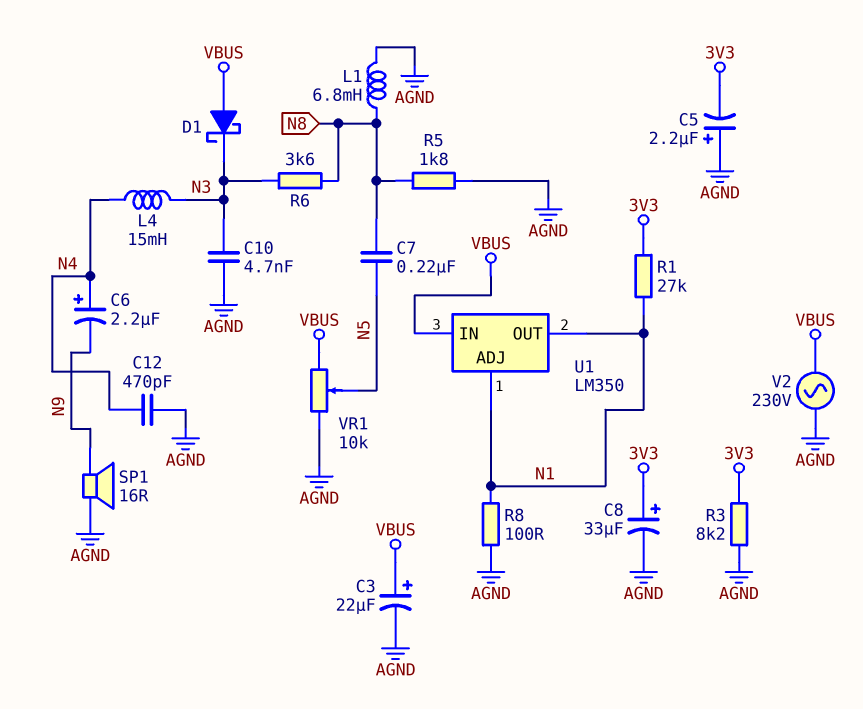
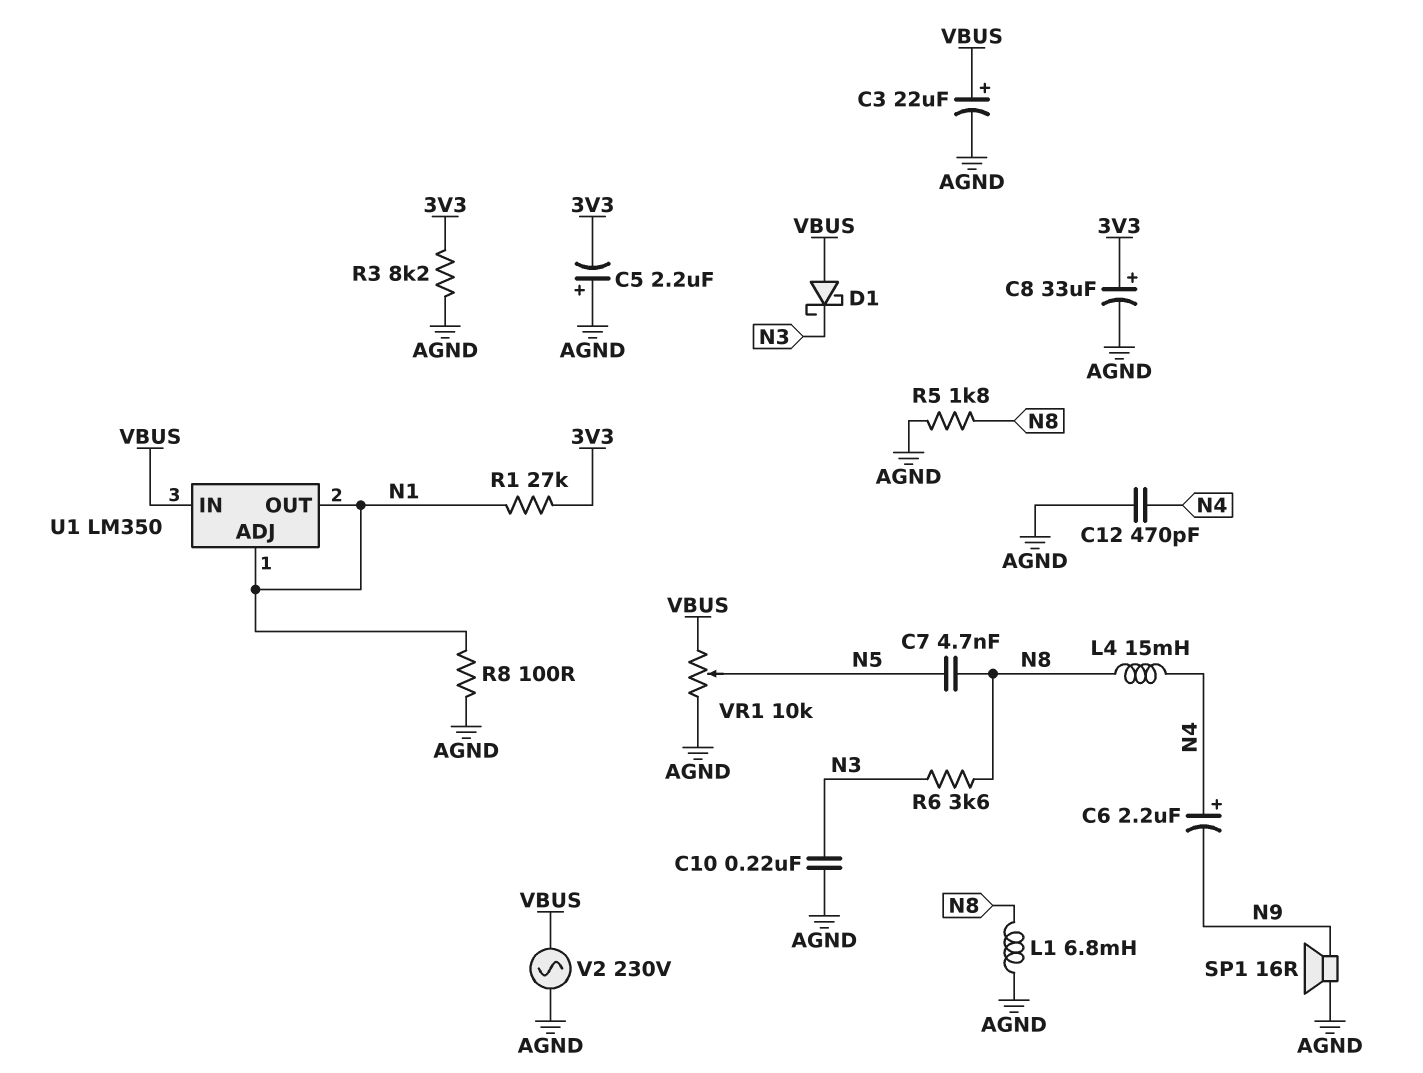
C7: 220nF (N5, N8) -> 4.7nF (N5, N8)
C10: 4.7nF (AGND, N3) -> 220nF (AGND, N3)
L4: 15mH (N3, N4) -> 15mH (N4, N8)

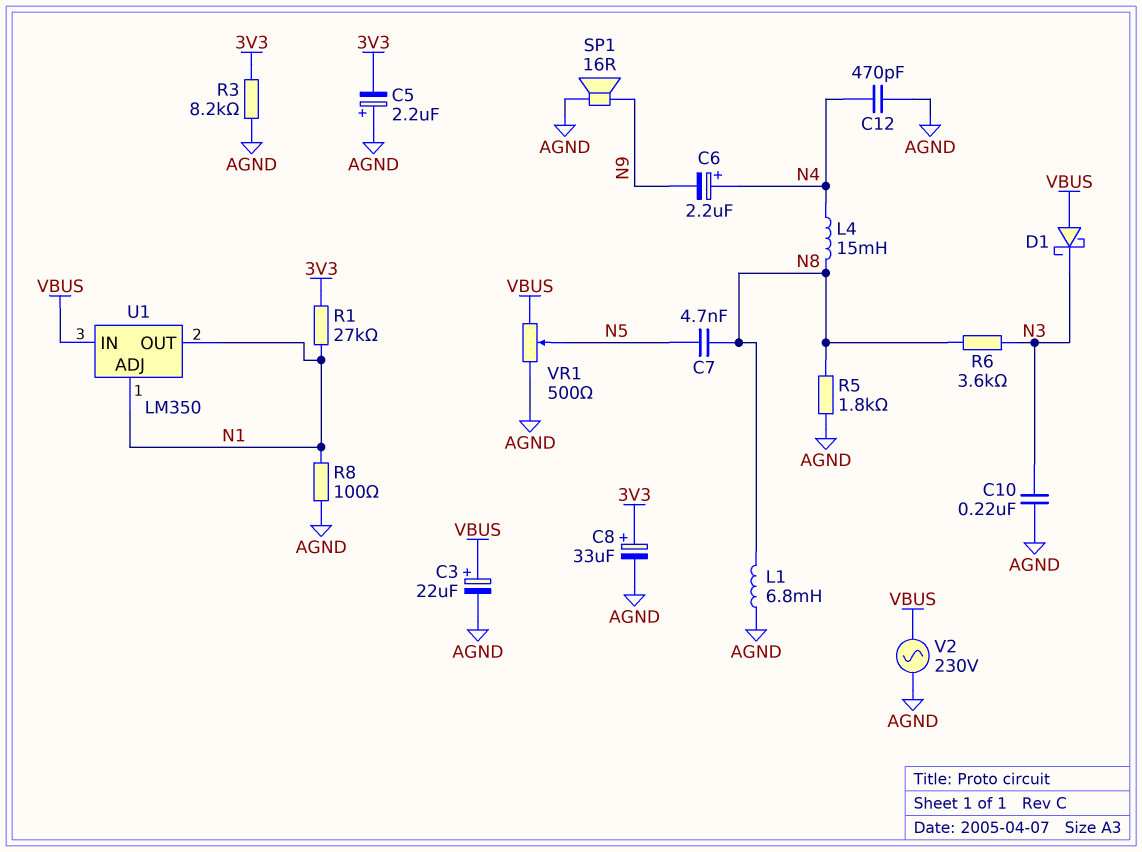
VR1: 10k (AGND, VBUS, wiper N5) -> 500 (AGND, VBUS, wiper N5)

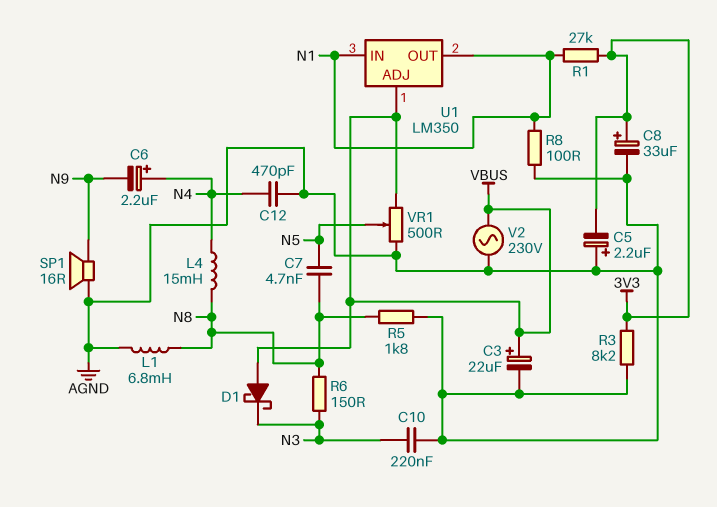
R6: 3.6k (N3, N8) -> 150 (N3, N8)
U1 pin ADJ: N1 -> VBUS
U1 pin IN: VBUS -> N1

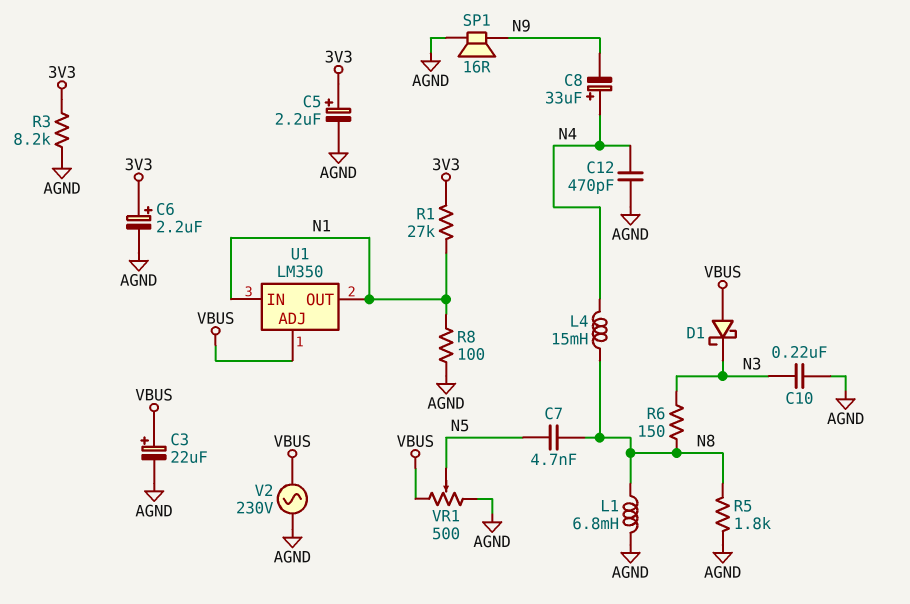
C5: 2.2uF (plus AGND, minus 3V3) -> 2.2uF (plus 3V3, minus AGND)
C6: 2.2uF (plus N4, minus N9) -> 2.2uF (plus 3V3, minus AGND)
C8: 33uF (plus 3V3, minus AGND) -> 33uF (plus N4, minus N9)

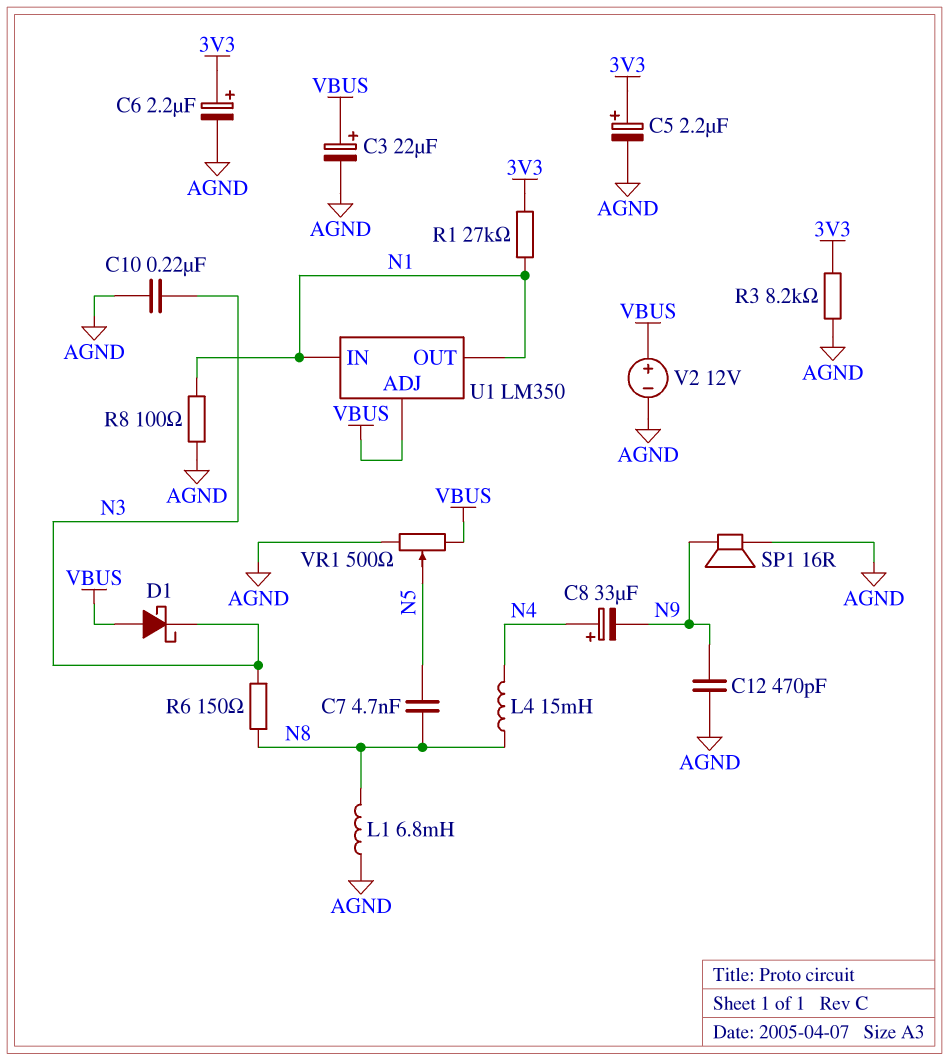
C12: 470pF (AGND, N4) -> 470pF (AGND, N9)
R5: 1.8k (AGND, N8) -> none
V2: AC 230V (AGND, VBUS) -> 12V (plus VBUS, minus AGND)

